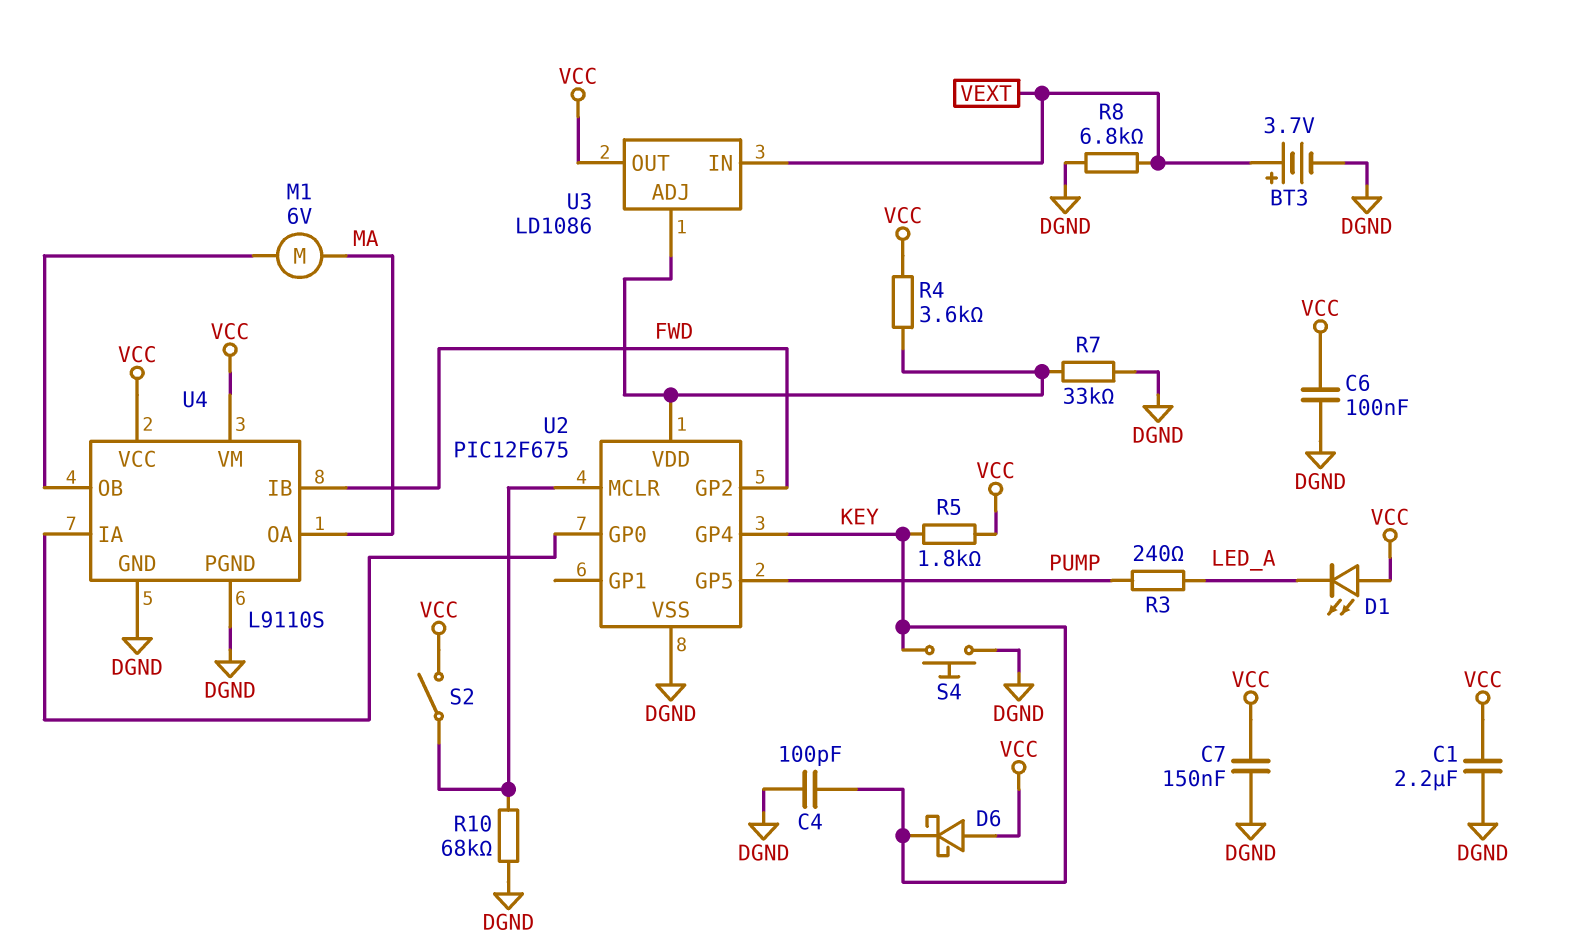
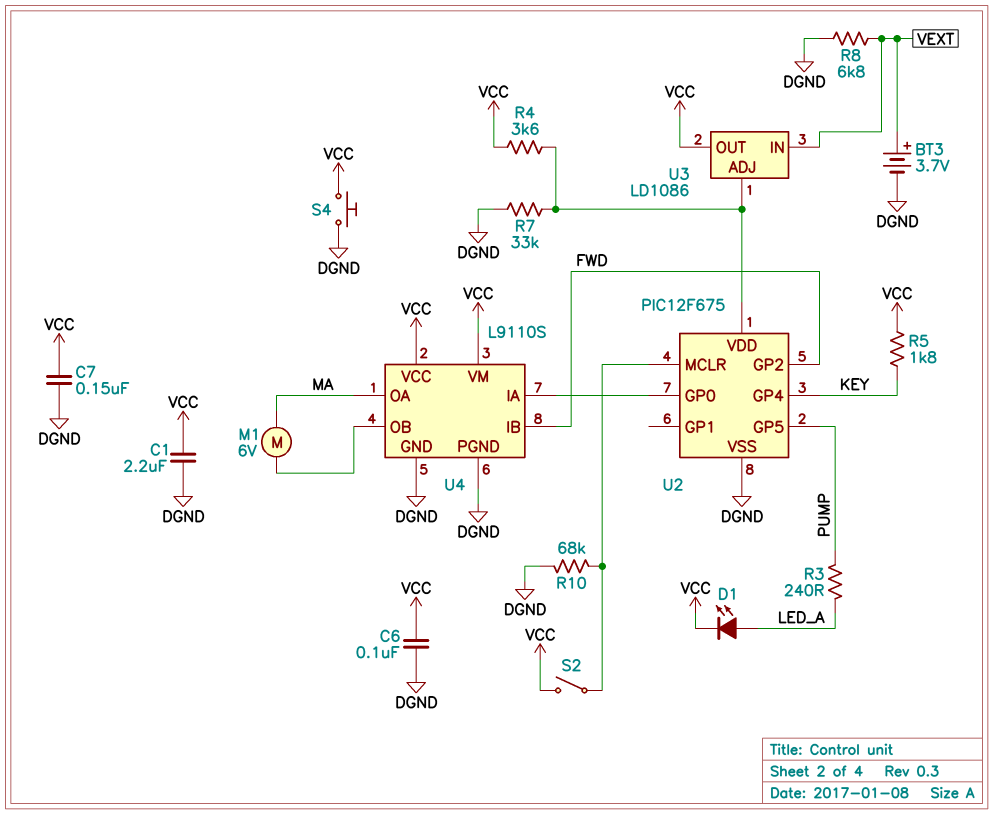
C4: 100pF (DGND, KEY) -> none
D1: LED (A VCC, K LED_A) -> LED (A LED_A, K VCC)
D6: schottky (A VCC, K KEY) -> none
S4: button (DGND, KEY) -> button (DGND, VCC)

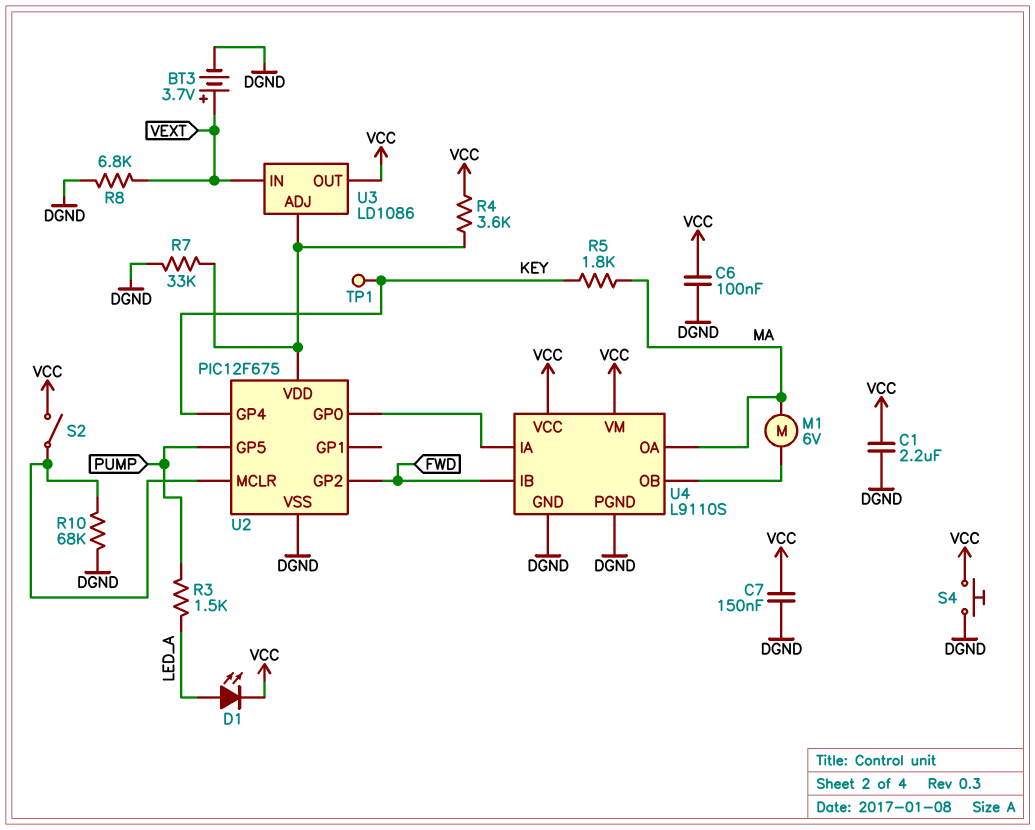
R3: 240 (LED_A, PUMP) -> 1.5k (LED_A, PUMP)
R5: 1.8k (KEY, VCC) -> 1.8k (KEY, MA)
TP1: none -> test point (KEY)

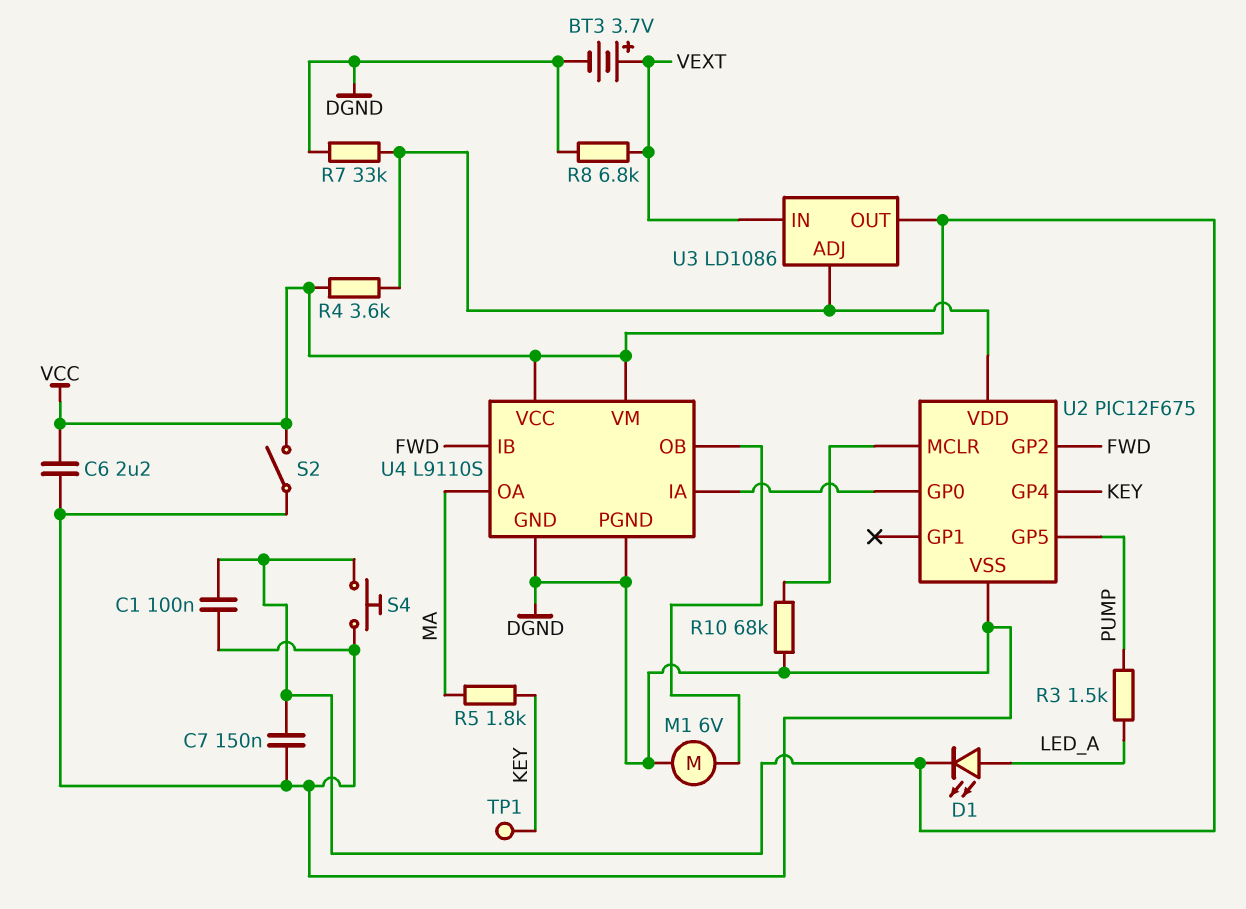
C1: 2.2uF (DGND, VCC) -> 100nF (DGND, VCC)
C6: 100nF (DGND, VCC) -> 2.2uF (DGND, VCC)
M1: motor 6V (MA, U4/OB) -> motor 6V (DGND, U4/OB)
S2: switch (U2/MCLR, VCC) -> switch (DGND, VCC)

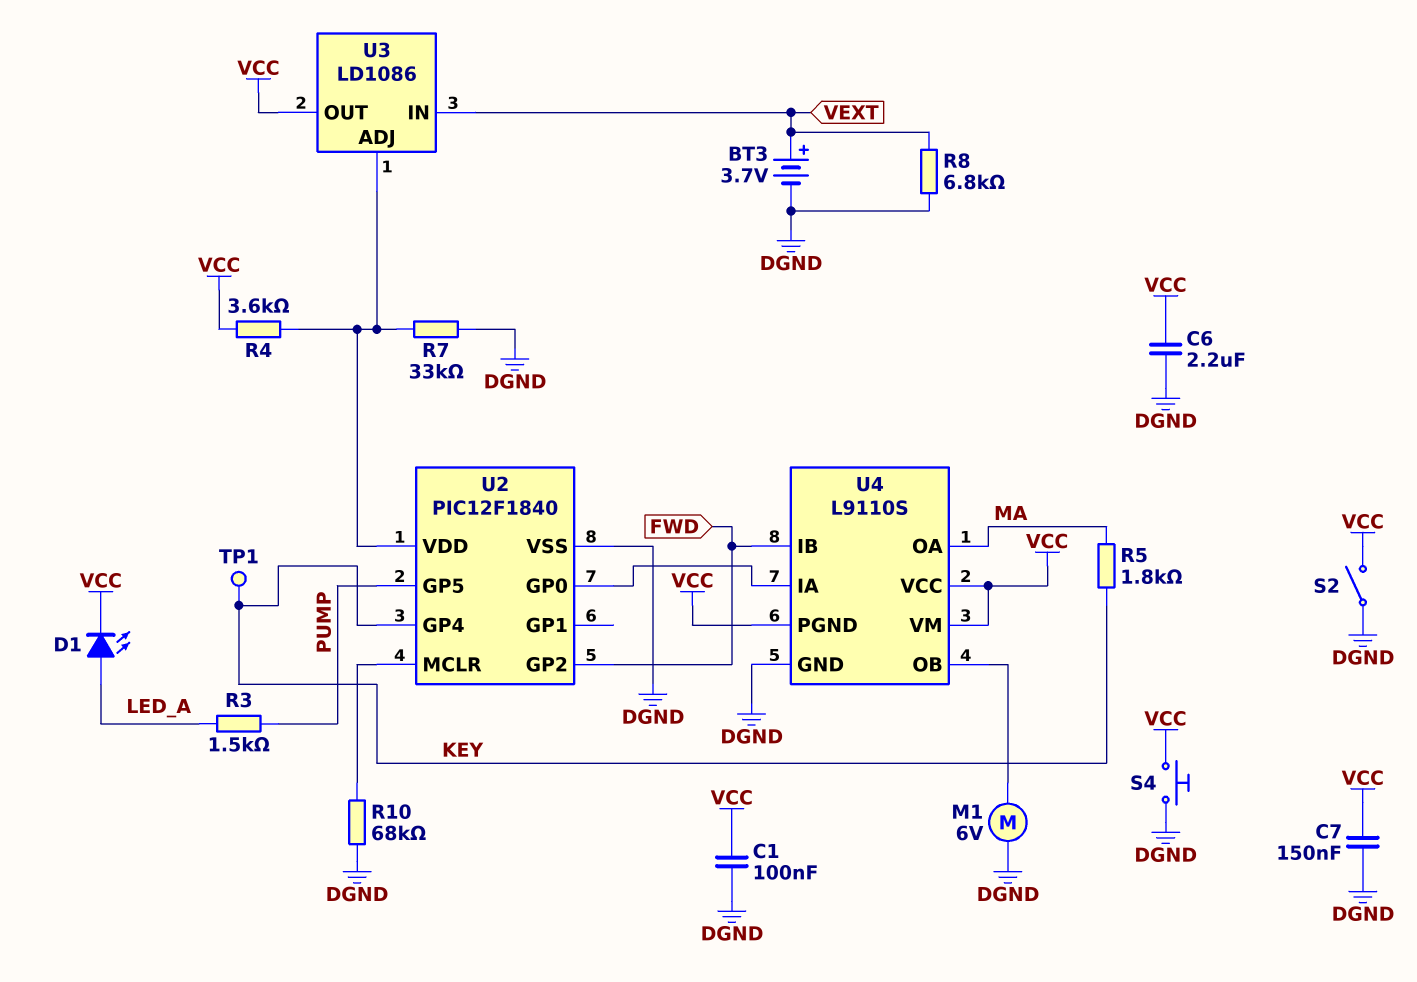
U2: PIC12F675 -> PIC12F1840
U4 pin PGND: DGND -> VCC

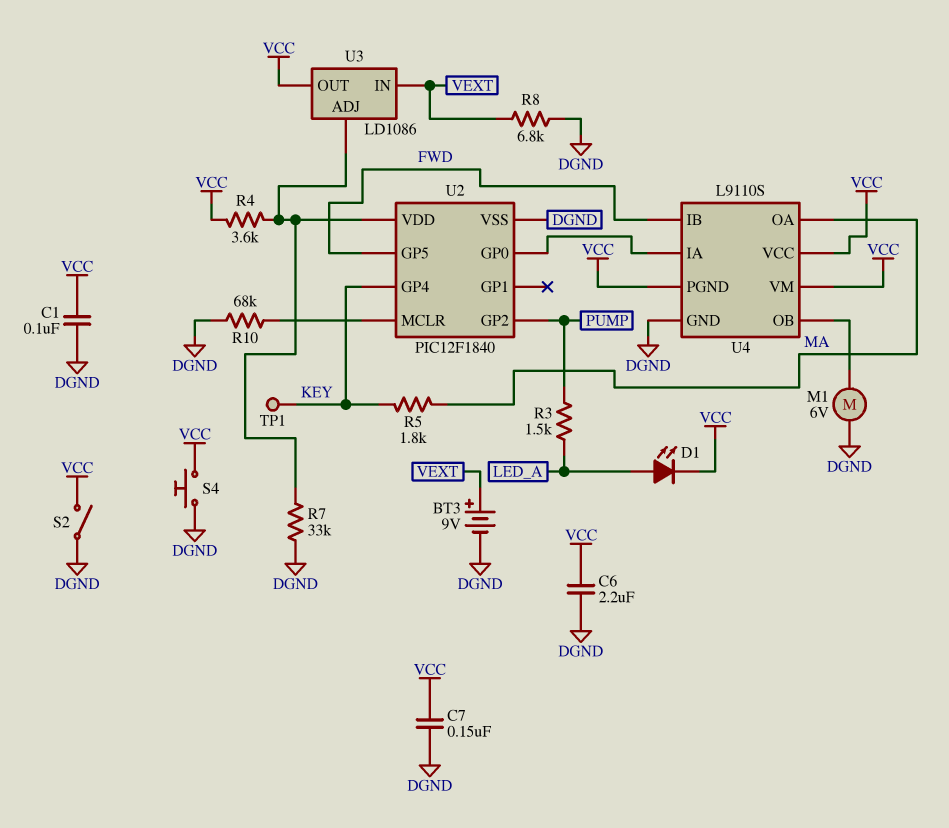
BT3: 3.7V (plus VEXT, minus DGND) -> 9V (plus VEXT, minus DGND)
U2 pin GP2: FWD -> PUMP
U2 pin GP5: PUMP -> FWD

